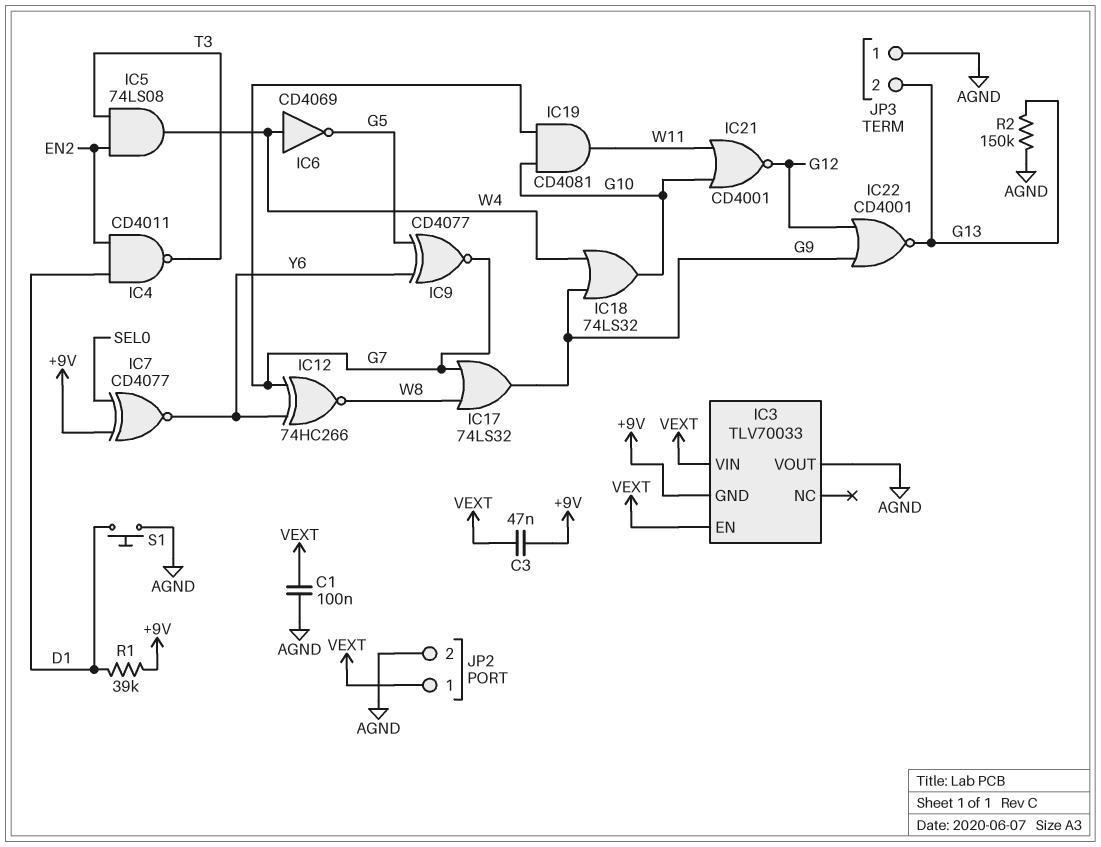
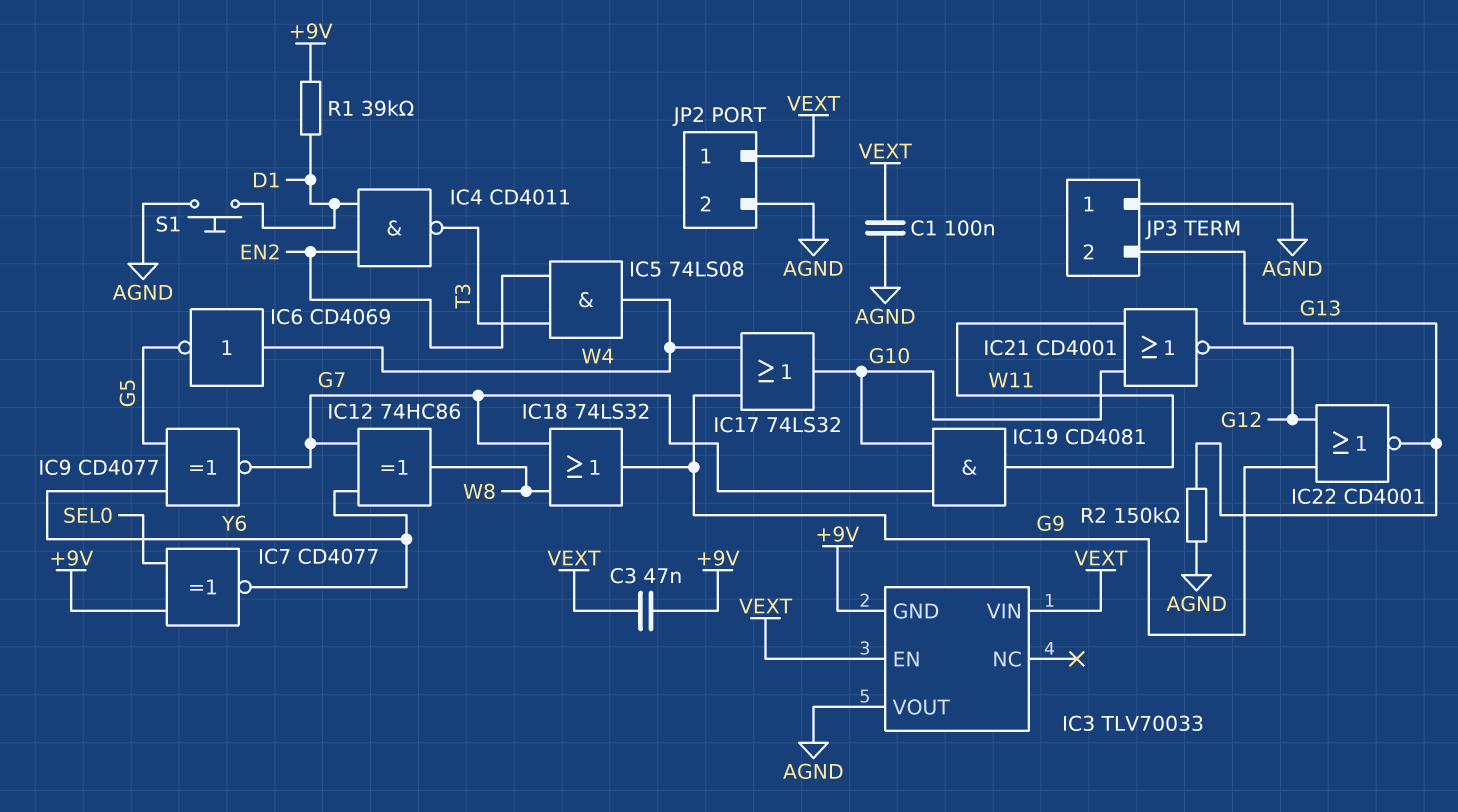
IC12: XNOR 74HC266 (in G7, in Y6, out W8) -> XOR 74HC86 (in G7, in Y6, out W8)
IC17: OR 74LS32 (in G7, in W8, out G9) -> OR 74LS32 (in G9, in W4, out G10)
IC18: OR 74LS32 (in G9, in W4, out G10) -> OR 74LS32 (in G7, in W8, out G9)

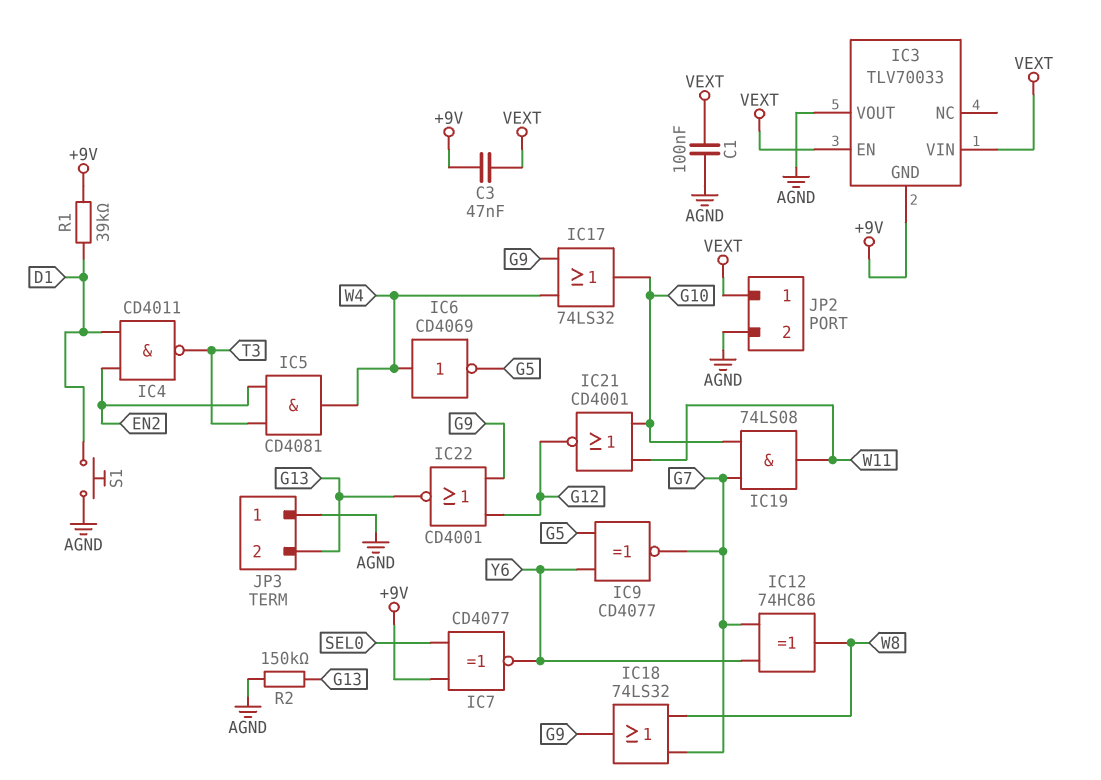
IC5: AND 74LS08 (in EN2, in T3, out W4) -> AND CD4081 (in EN2, in T3, out W4)
IC19: AND CD4081 (in G7, in G10, out W11) -> AND 74LS08 (in G7, in G10, out W11)

